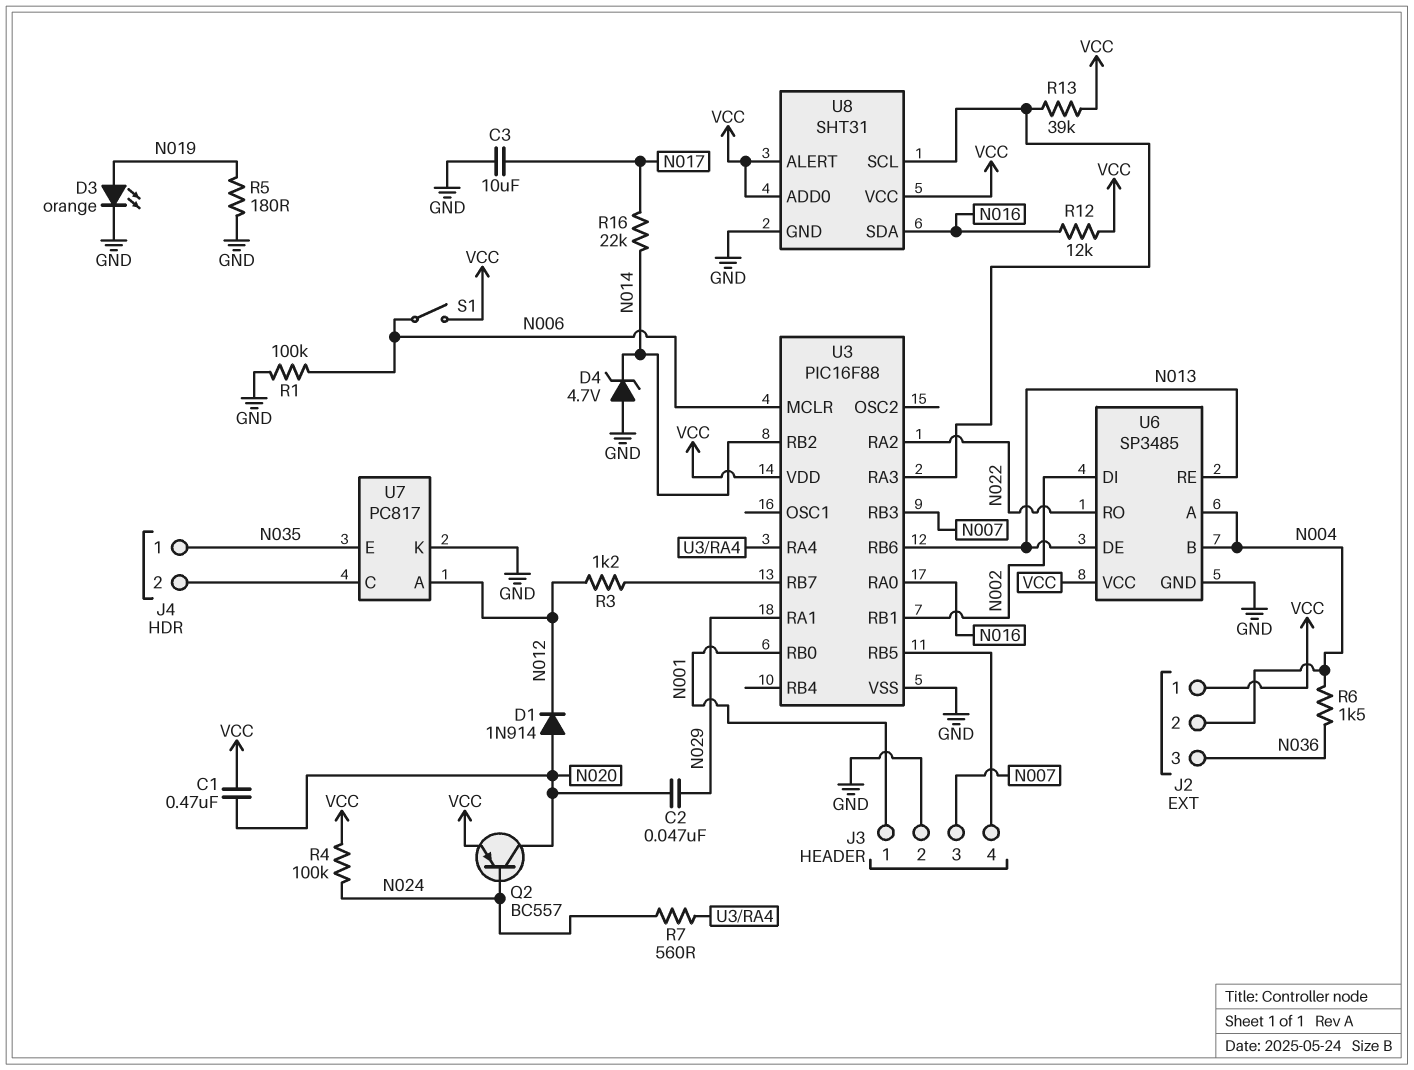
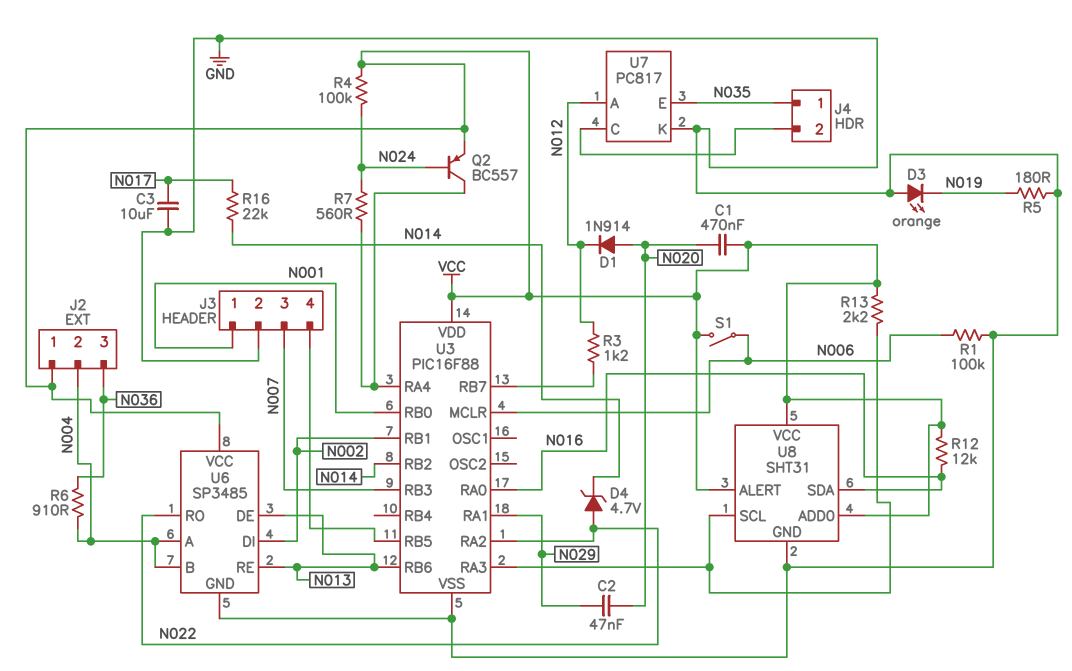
D3: LED orange (A N019, K GND) -> LED orange (A GND, K N019)
D4: zener 4.7V (A GND, K N014) -> zener 4.7V (A N022, K N014)
Q2: PNP BC557 (B N024, C N020, E VCC) -> PNP BC557 (B N024, C U3/RA4, E VCC)
R6: 1.5k (N004, N036) -> 910 (N004, N036)
R13: 39k (U3/RA3, VCC) -> 2.2k (U3/RA3, VCC)

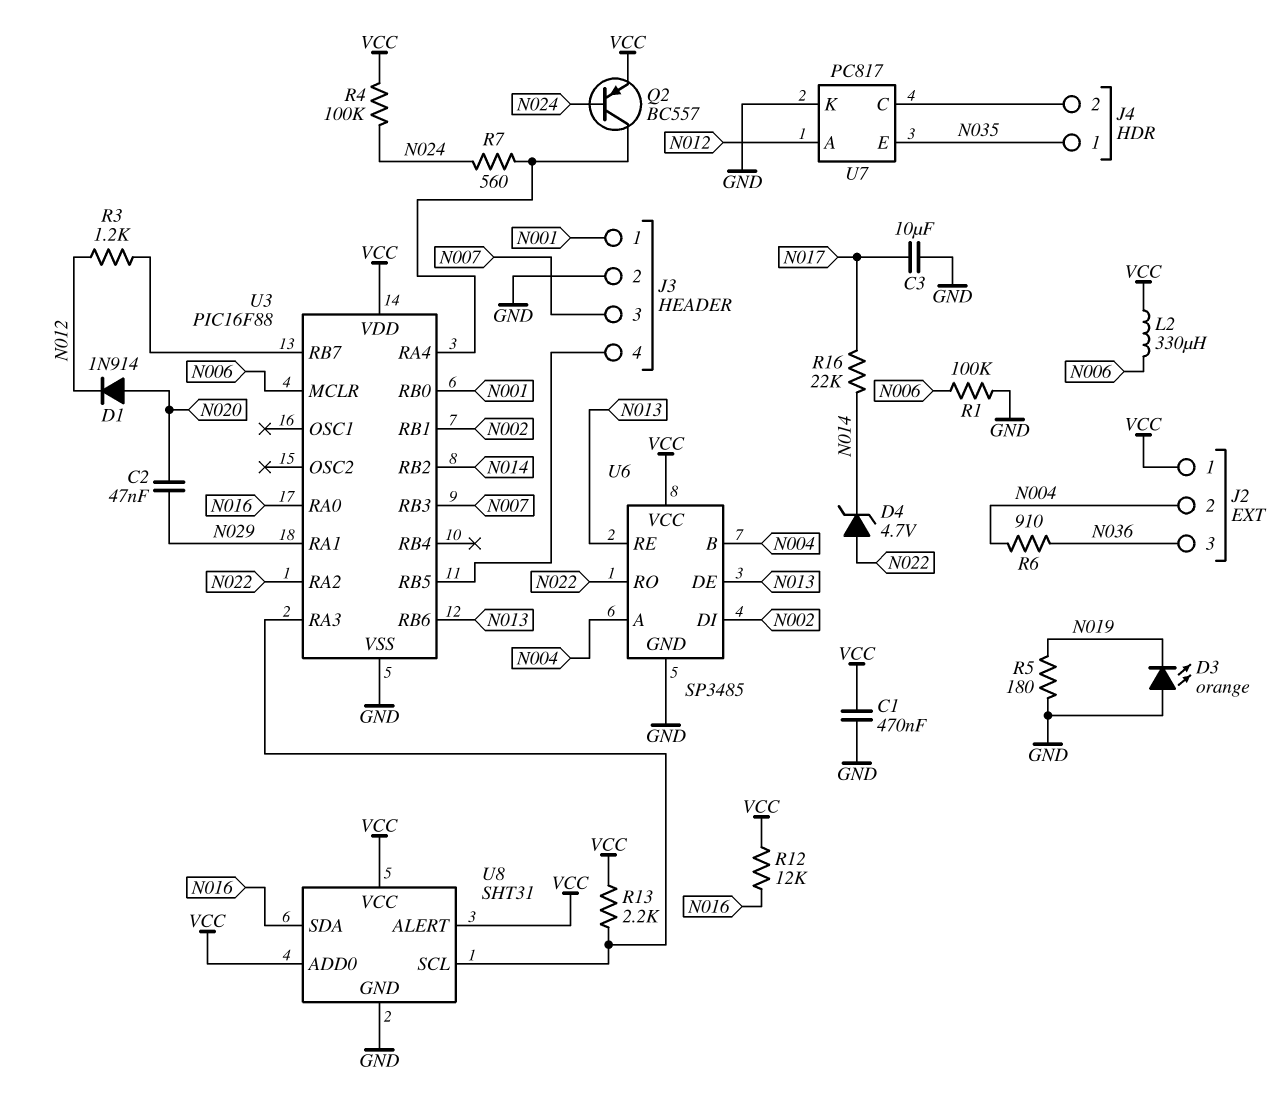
C1: 470nF (N020, VCC) -> 470nF (GND, VCC)
L2: none -> 330uH (N006, VCC)
S1: switch (N006, VCC) -> none

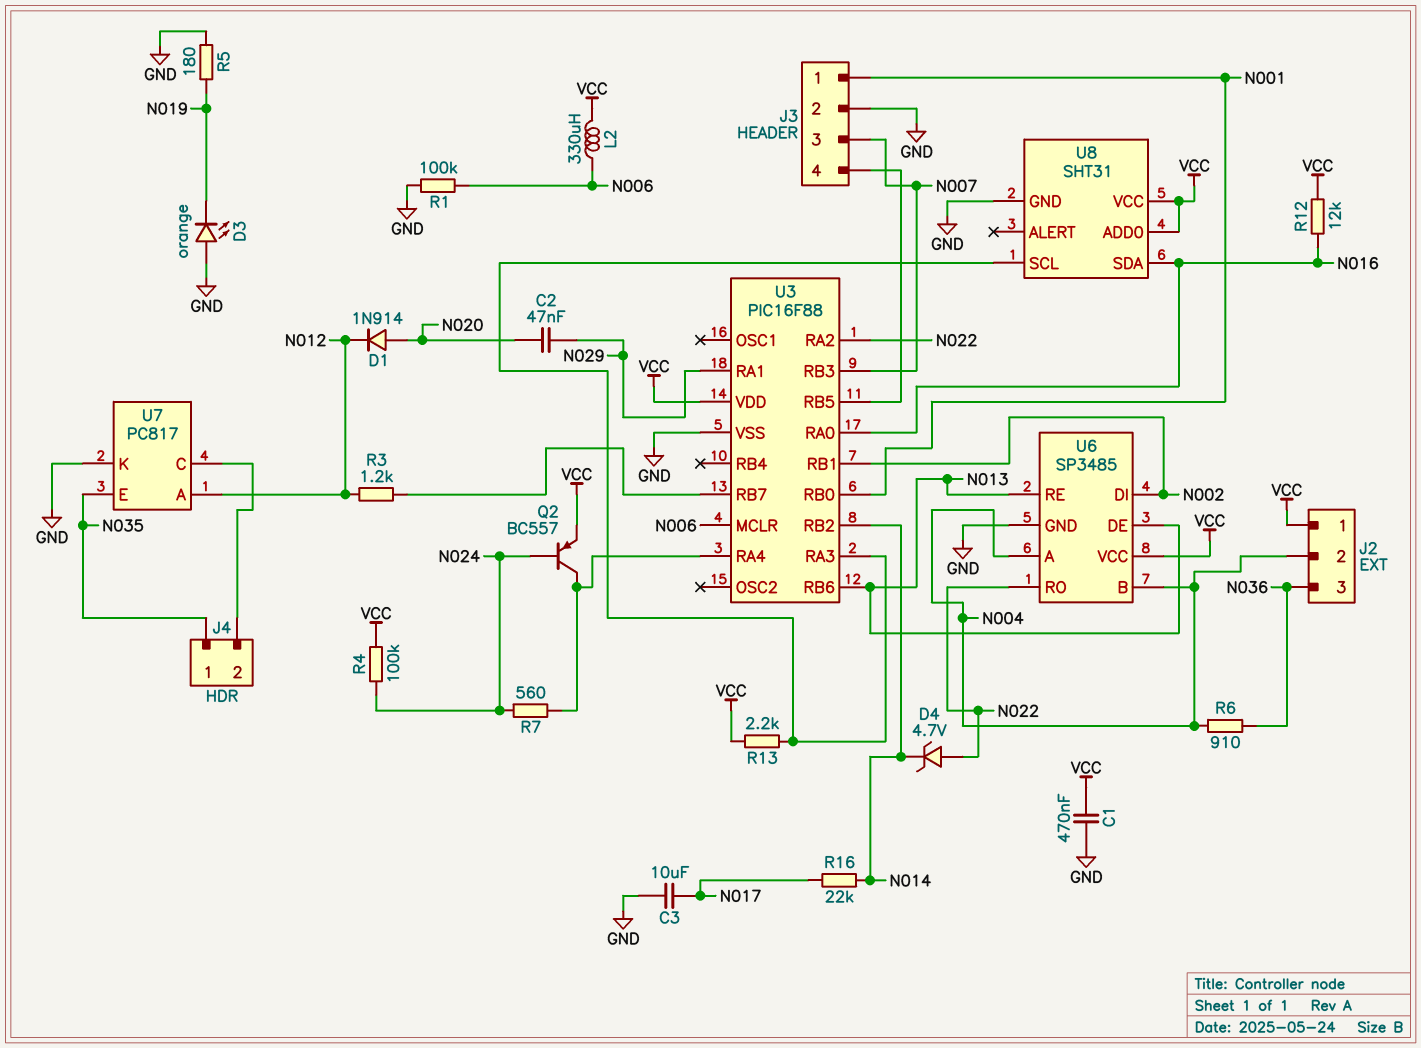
U8 pin ALERT: VCC -> none

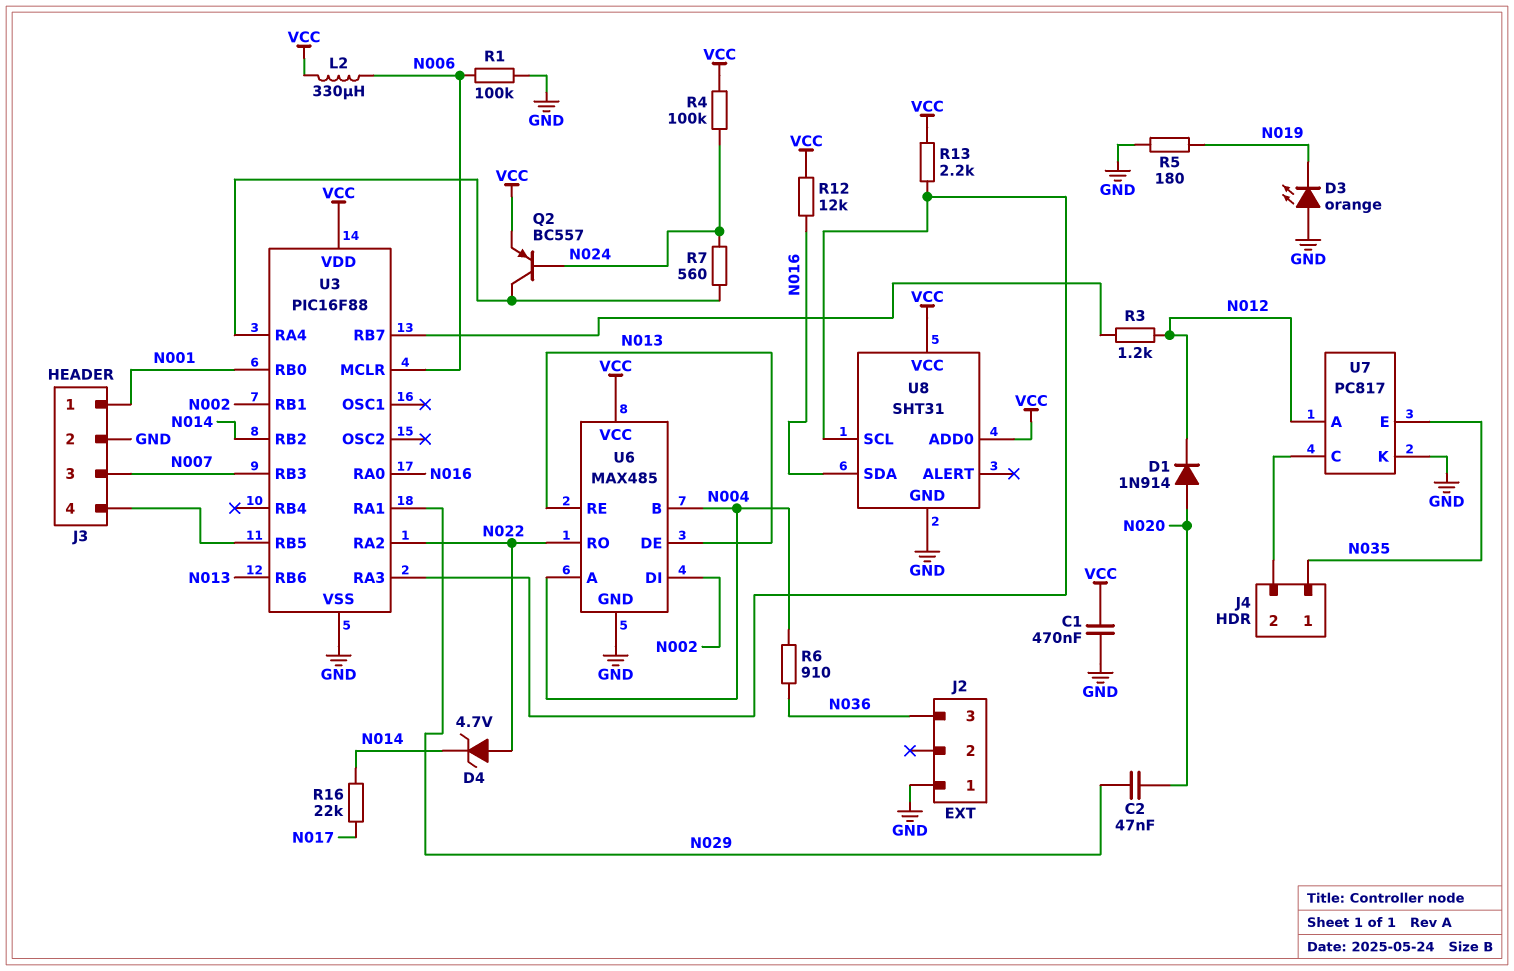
C3: 10uF (GND, N017) -> none
J2 pin 1: VCC -> GND
J2 pin 2: N004 -> none
U6: SP3485 -> MAX485

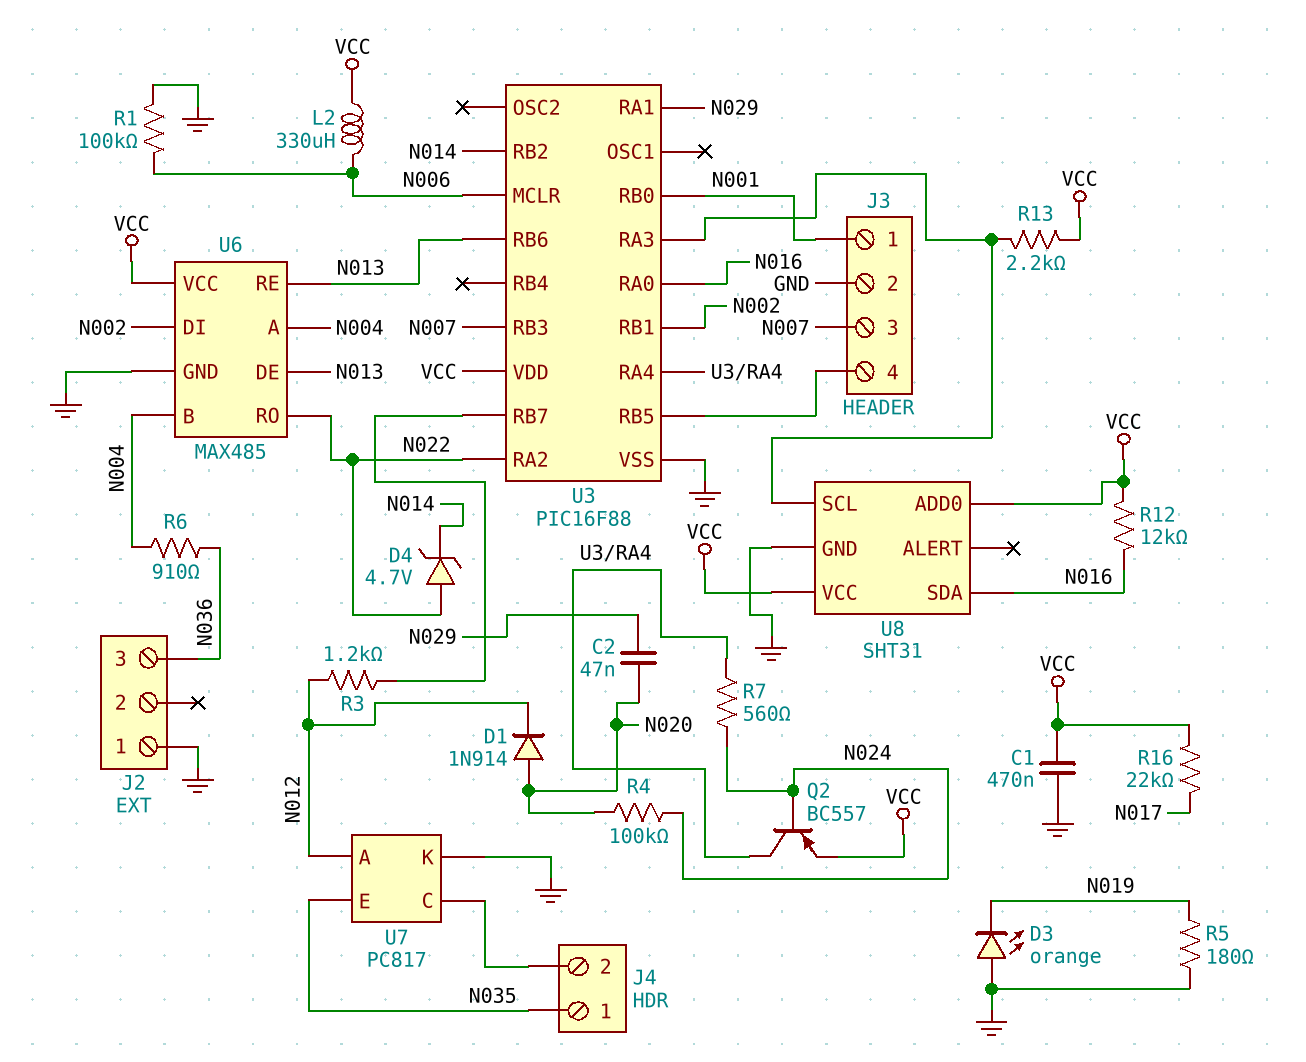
R4: 100k (N024, VCC) -> 100k (N020, N024)
R16: 22k (N014, N017) -> 22k (N017, VCC)

